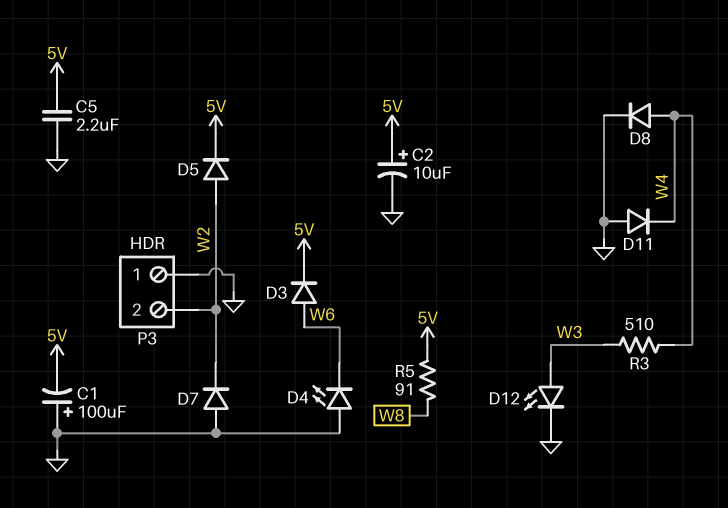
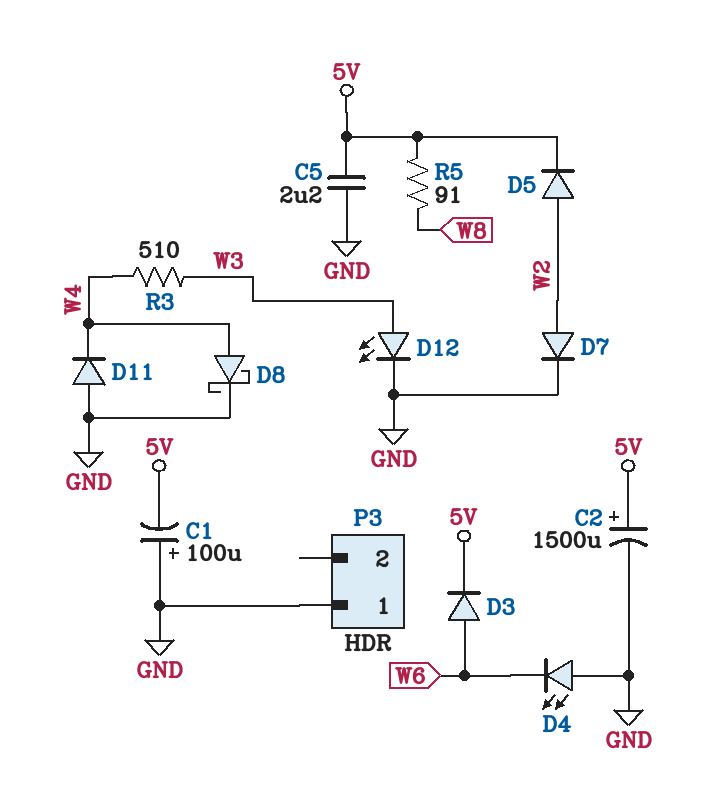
C2: 10uF (plus 5V, minus GND) -> 1500uF (plus 5V, minus GND)
D7: diode (A GND, K W2) -> diode (A W2, K GND)
D8: diode (A W4, K GND) -> schottky (A W4, K GND)
P3 pin 2: W2 -> none

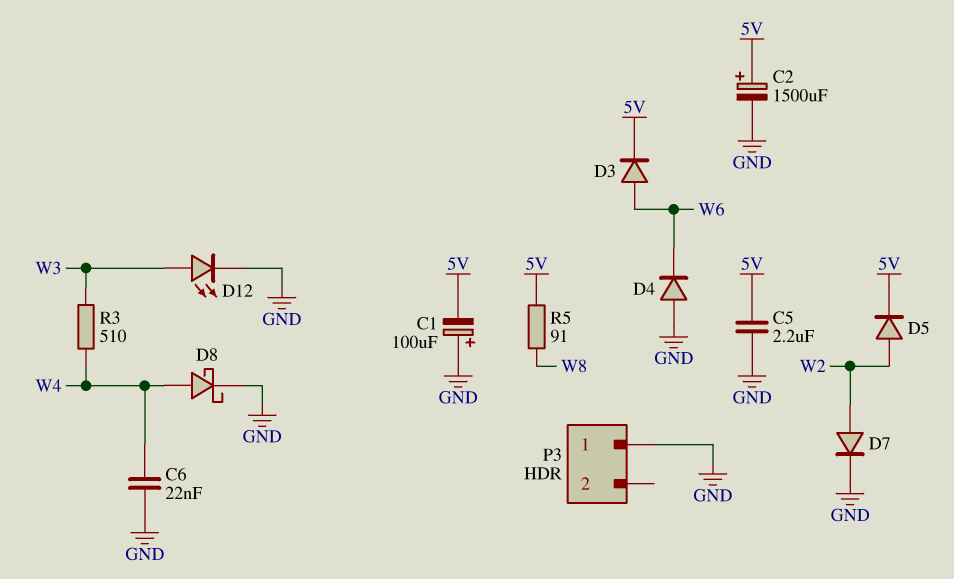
C6: none -> 22nF (GND, W4)
D4: LED (A GND, K W6) -> diode (A GND, K W6)
D11: diode (A GND, K W4) -> none

